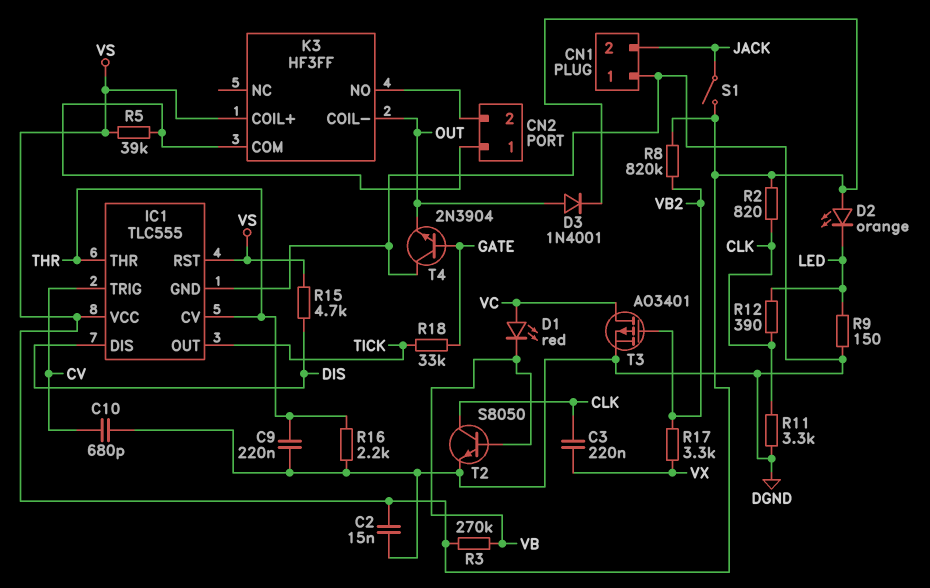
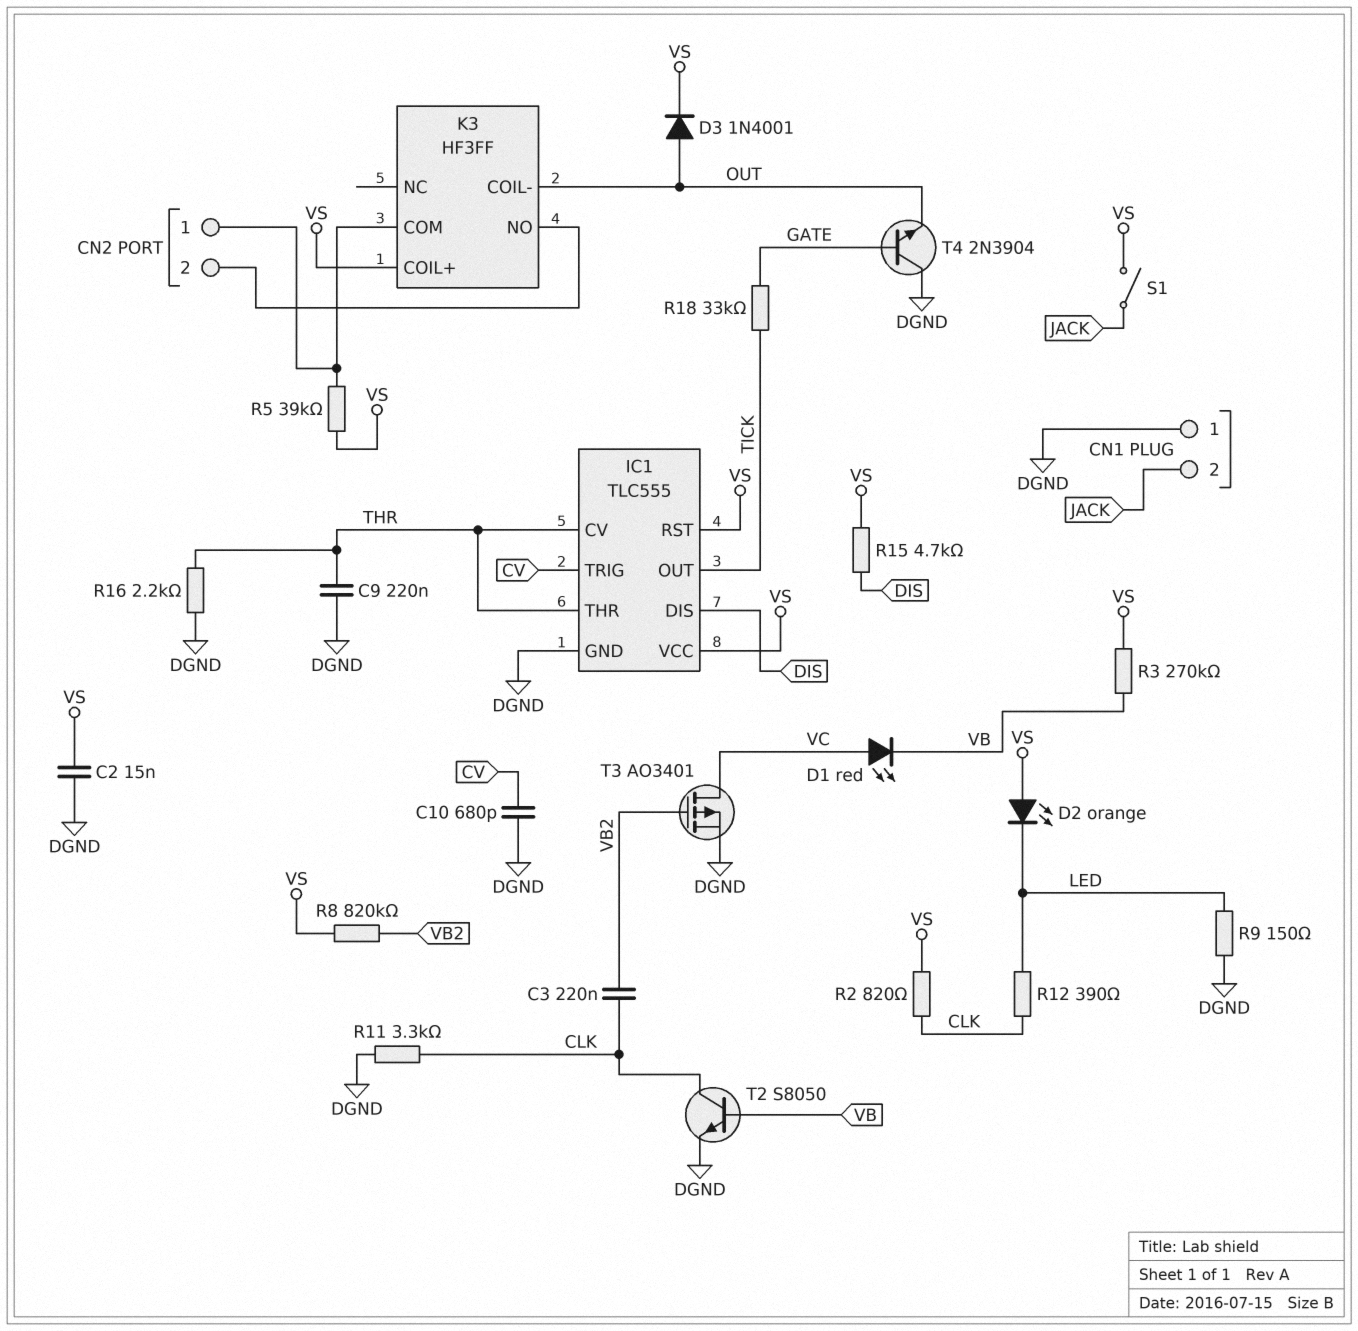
C3: 220nF (CLK, VX) -> 220nF (CLK, VB2)
R17: 3.3k (VB2, VX) -> none

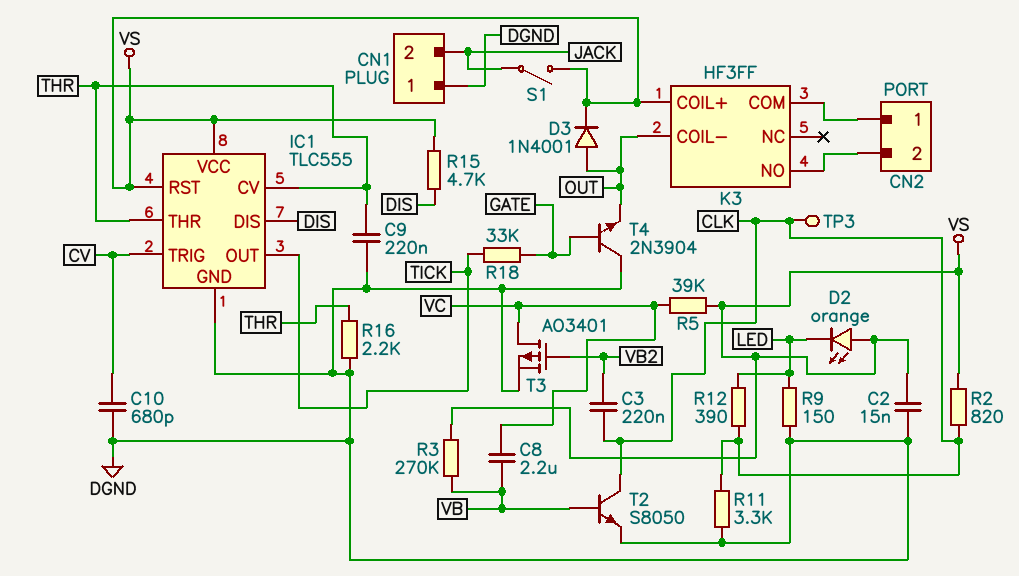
C8: none -> 2.2uF (VB, VC)
D1: LED red (A VC, K VB) -> none
R5: 39k (CN2/1, VS) -> 39k (VC, VS)
R8: 820k (VB2, VS) -> none
TP3: none -> test point (CLK)

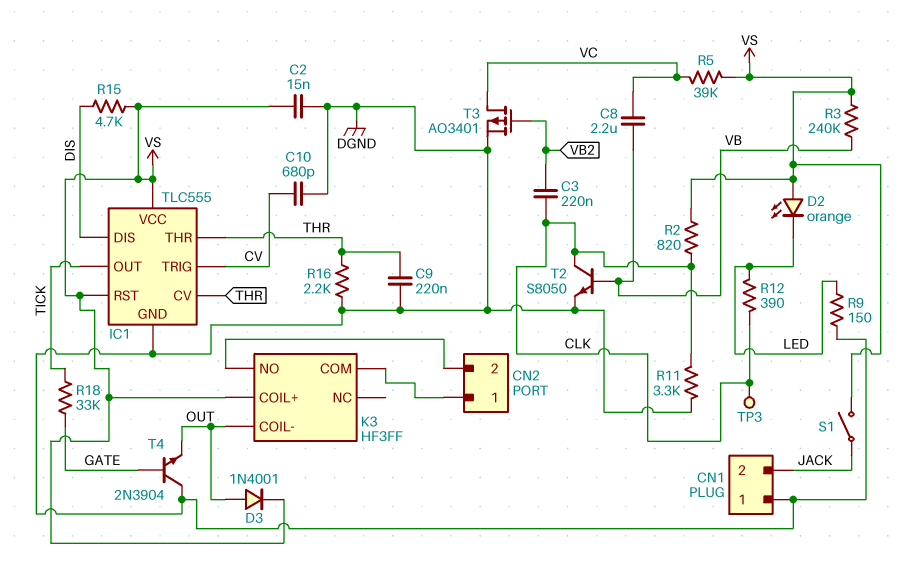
R3: 270k (VB, VS) -> 240k (VB, VS)

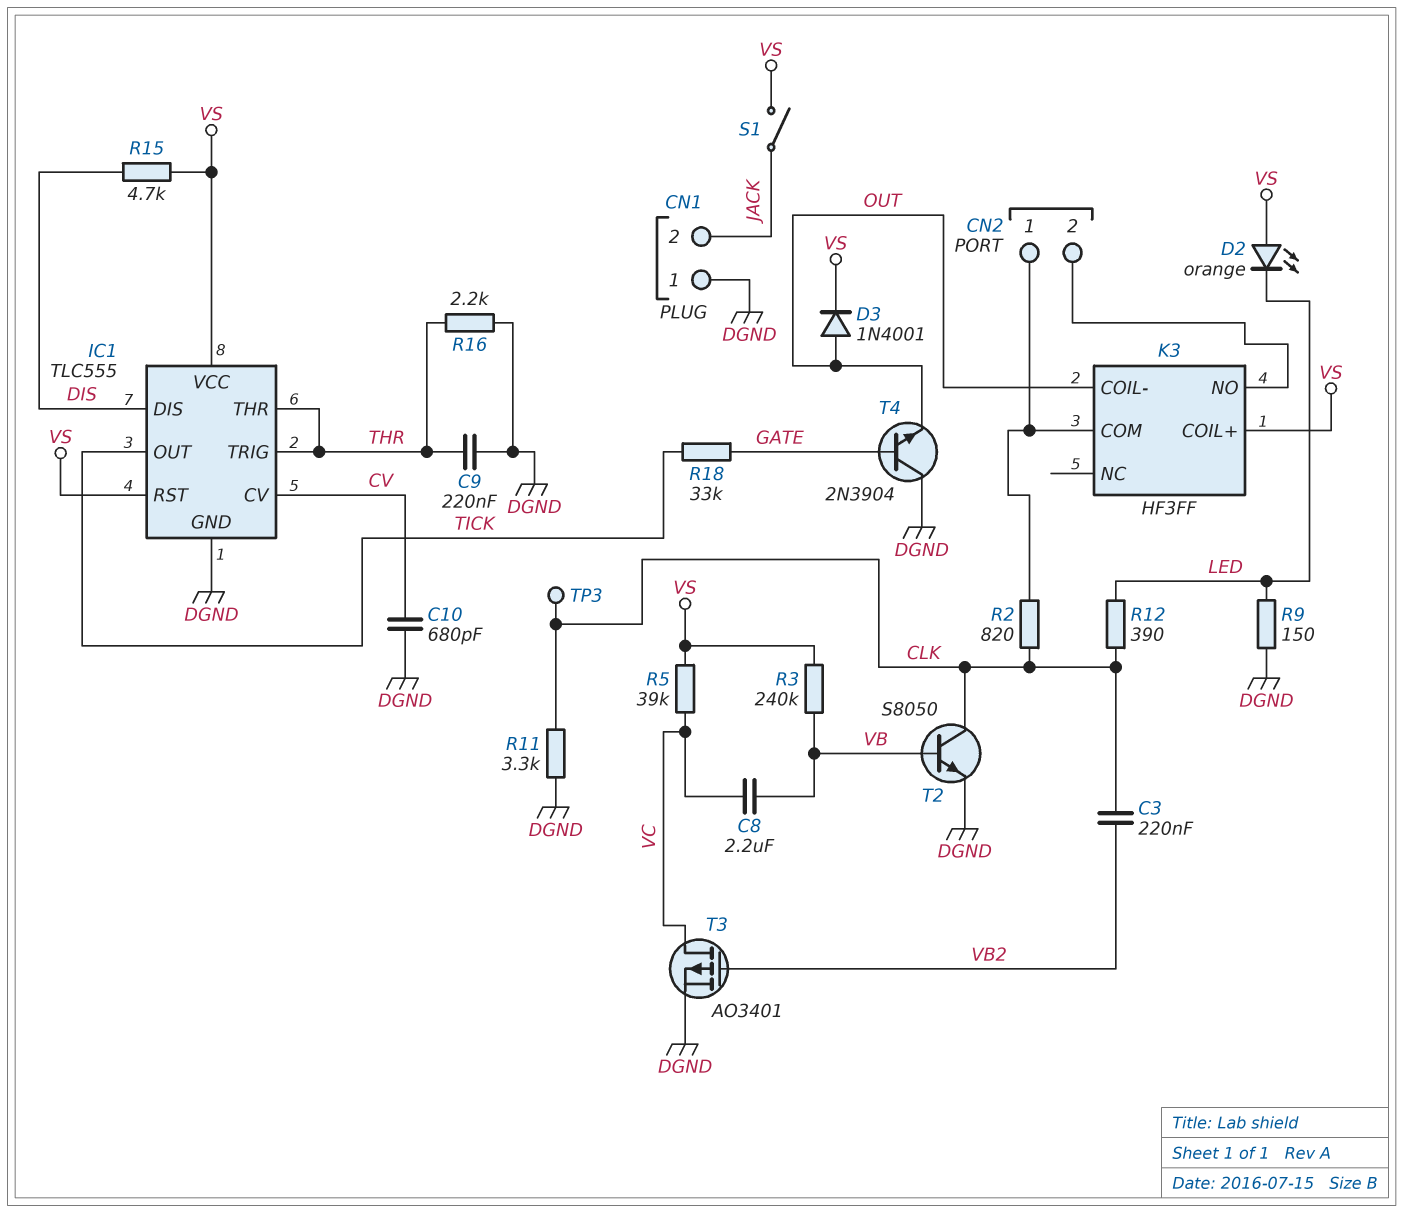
C2: 15nF (DGND, VS) -> none
IC1 pin CV: THR -> CV
IC1 pin TRIG: CV -> THR
R2: 820 (CLK, VS) -> 820 (CLK, CN2/1)

